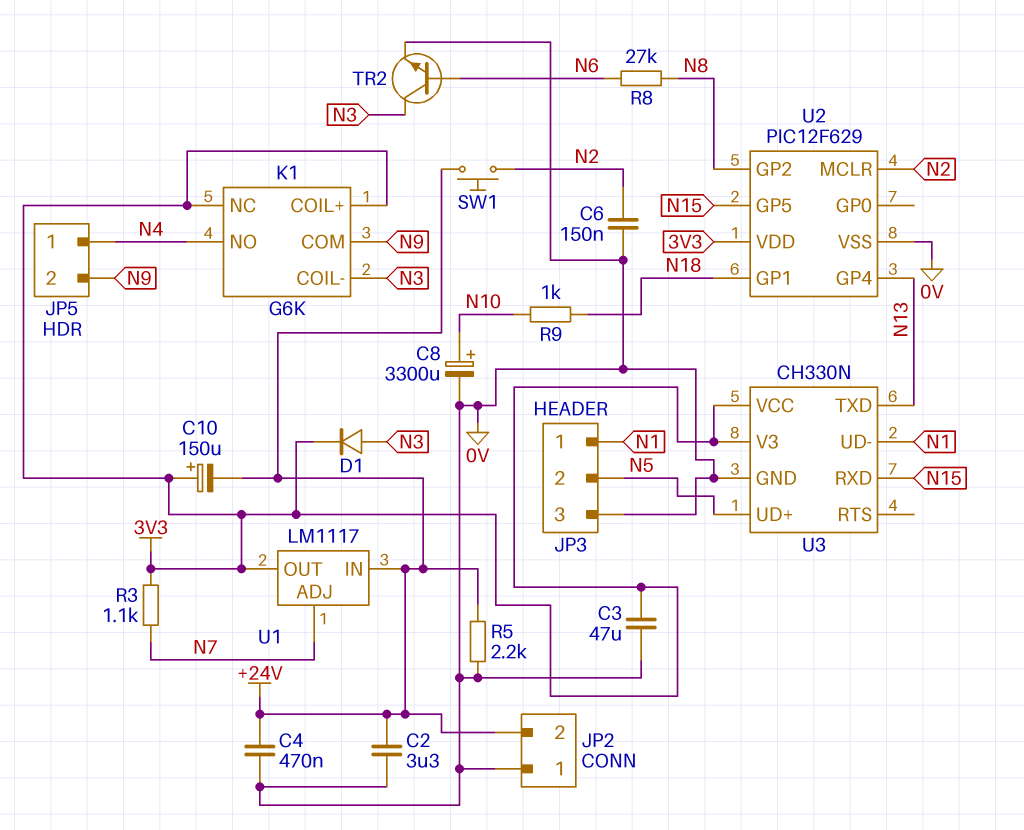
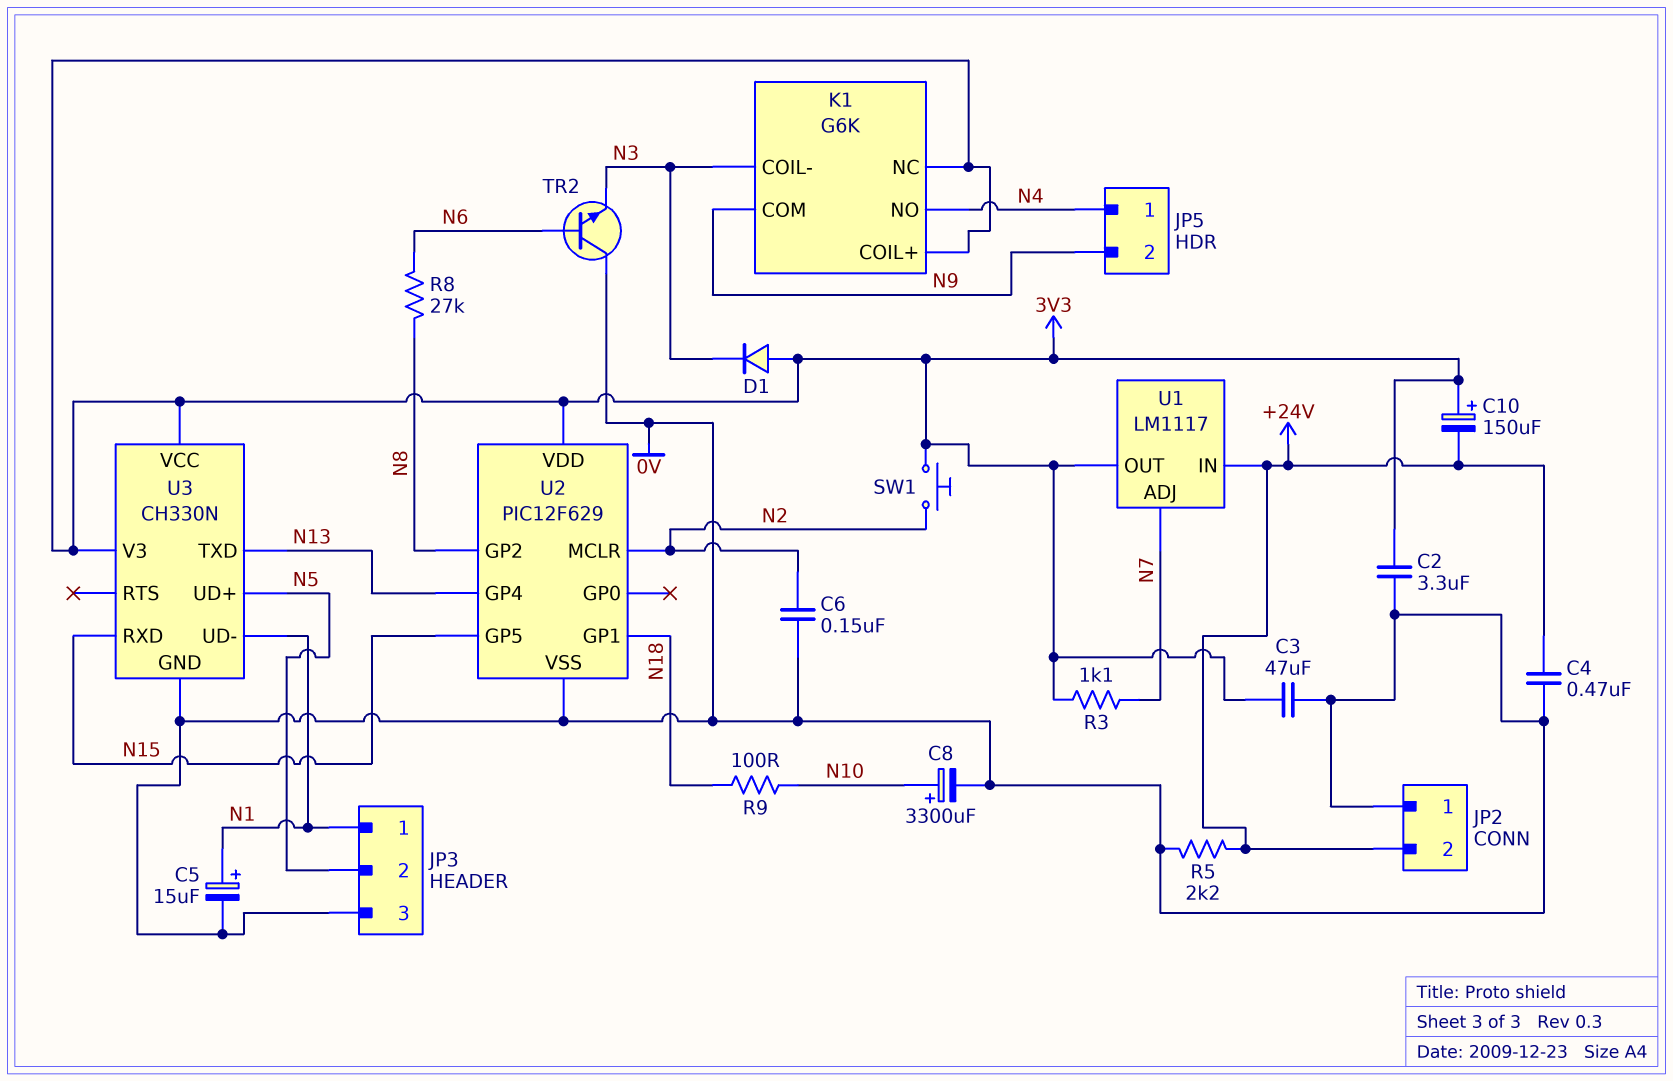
C2: 3.3uF (+24V, 0V) -> 3.3uF (0V, 3V3)
C5: none -> 15uF (plus N1, minus 0V)
D1: diode (A N3, K 3V3) -> diode (A 3V3, K N3)
R9: 1k (N10, N18) -> 100 (N10, N18)
SW1: button (+24V, N2) -> button (3V3, N2)
TR2: NPN (B N6, C N3, E 0V) -> NPN (B N6, C 0V, E N3)

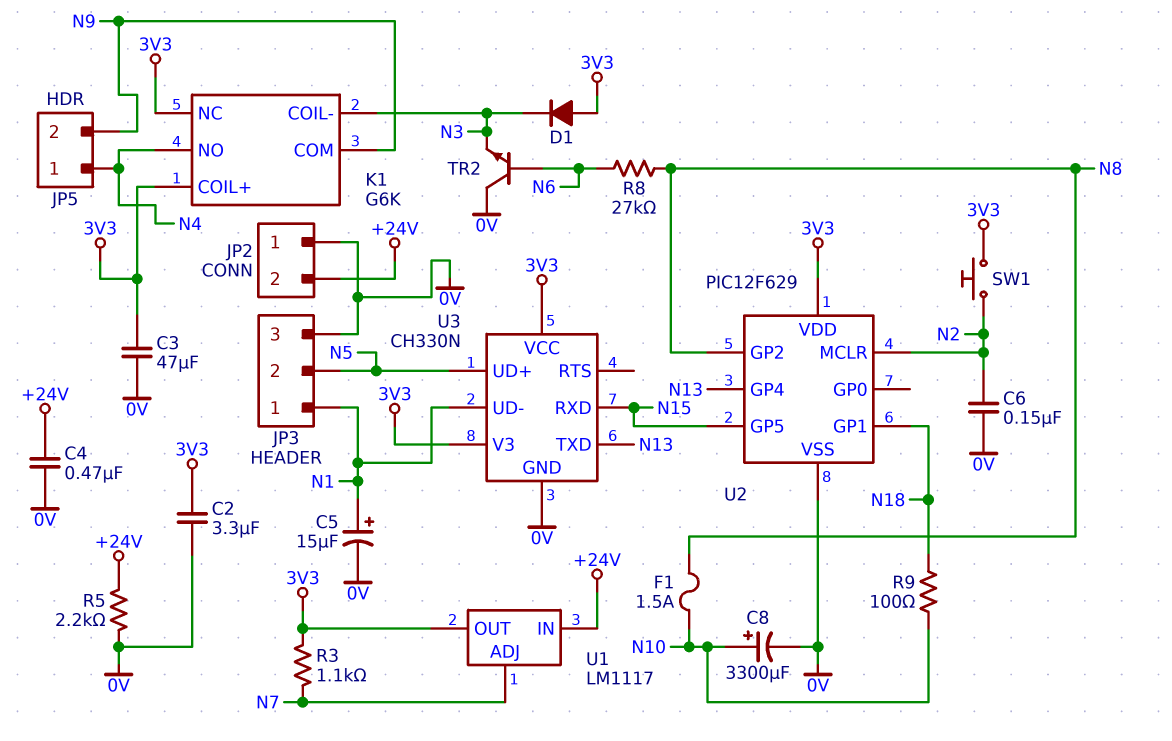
C10: 150uF (plus 3V3, minus +24V) -> none
F1: none -> 1.5A (N8, N10)

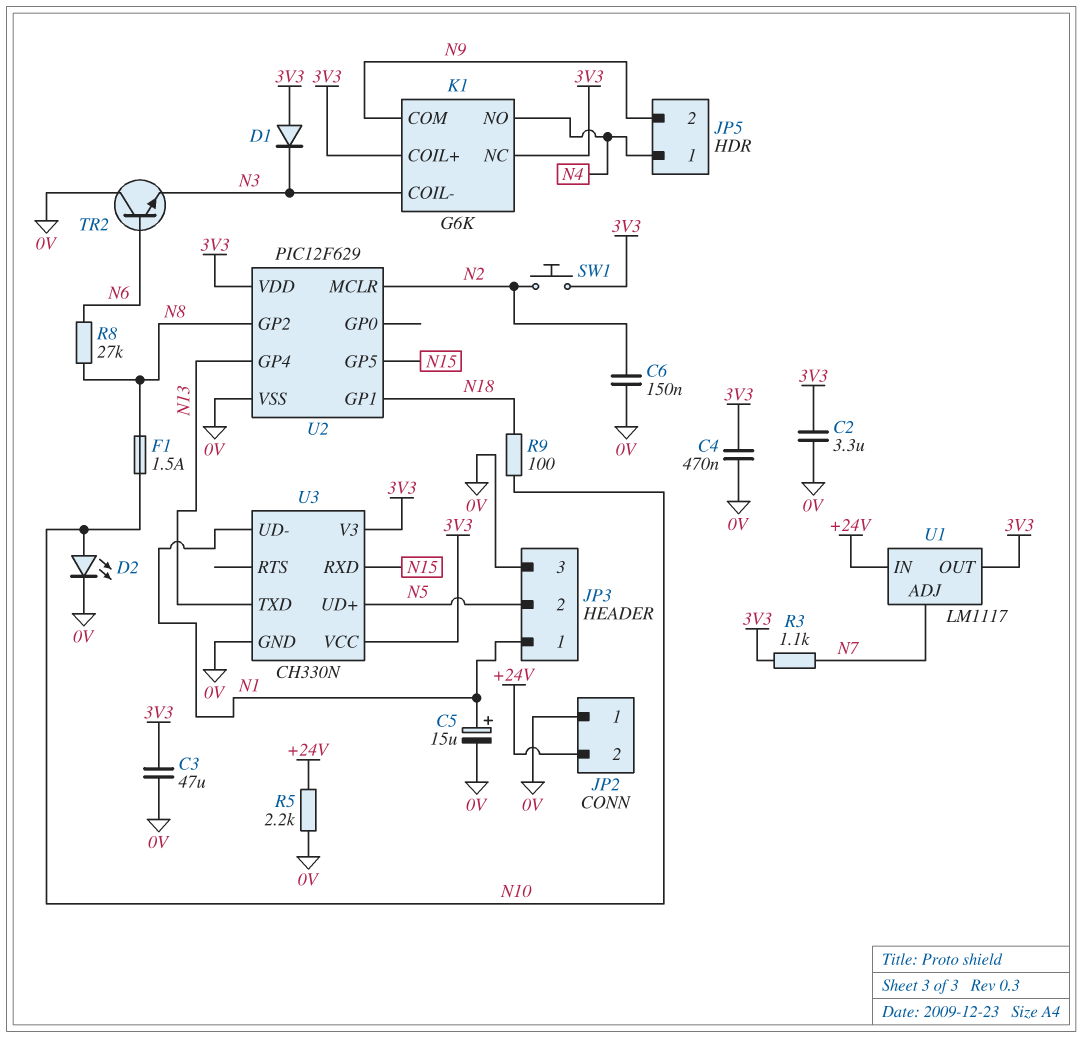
C4: 470nF (+24V, 0V) -> 470nF (0V, 3V3)
C8: 3300uF (plus N10, minus 0V) -> none
D2: none -> LED (A N10, K 0V)

